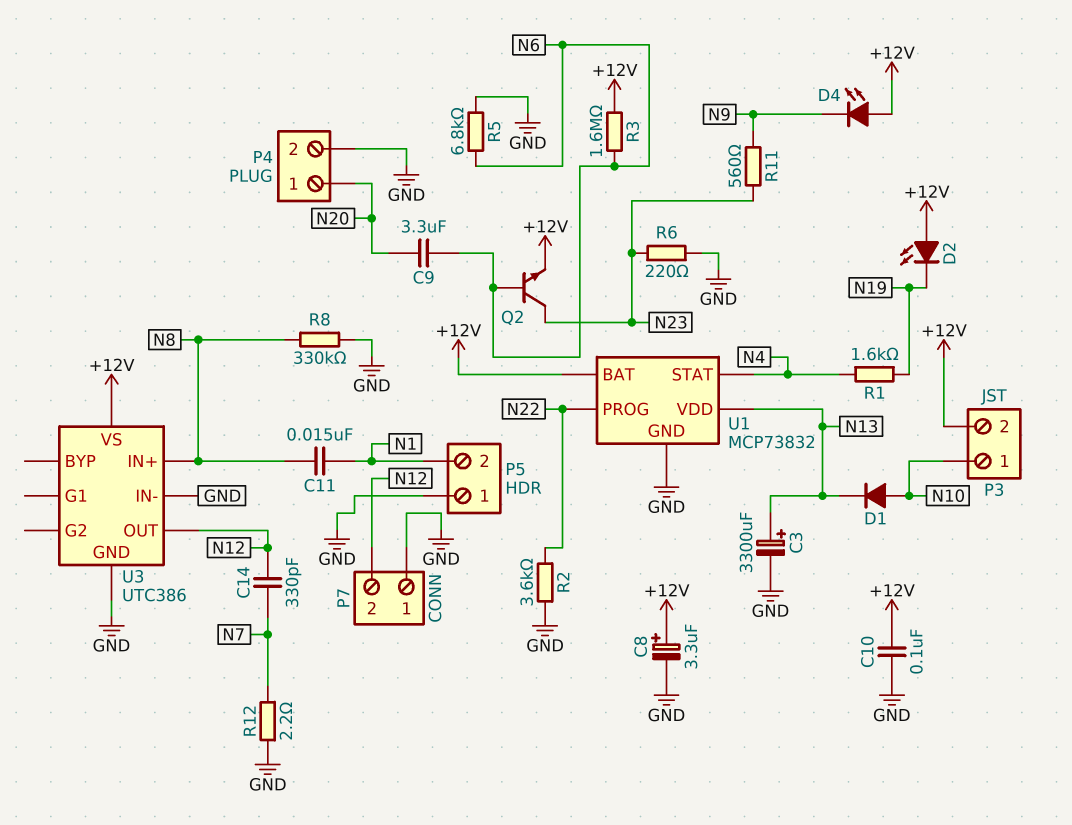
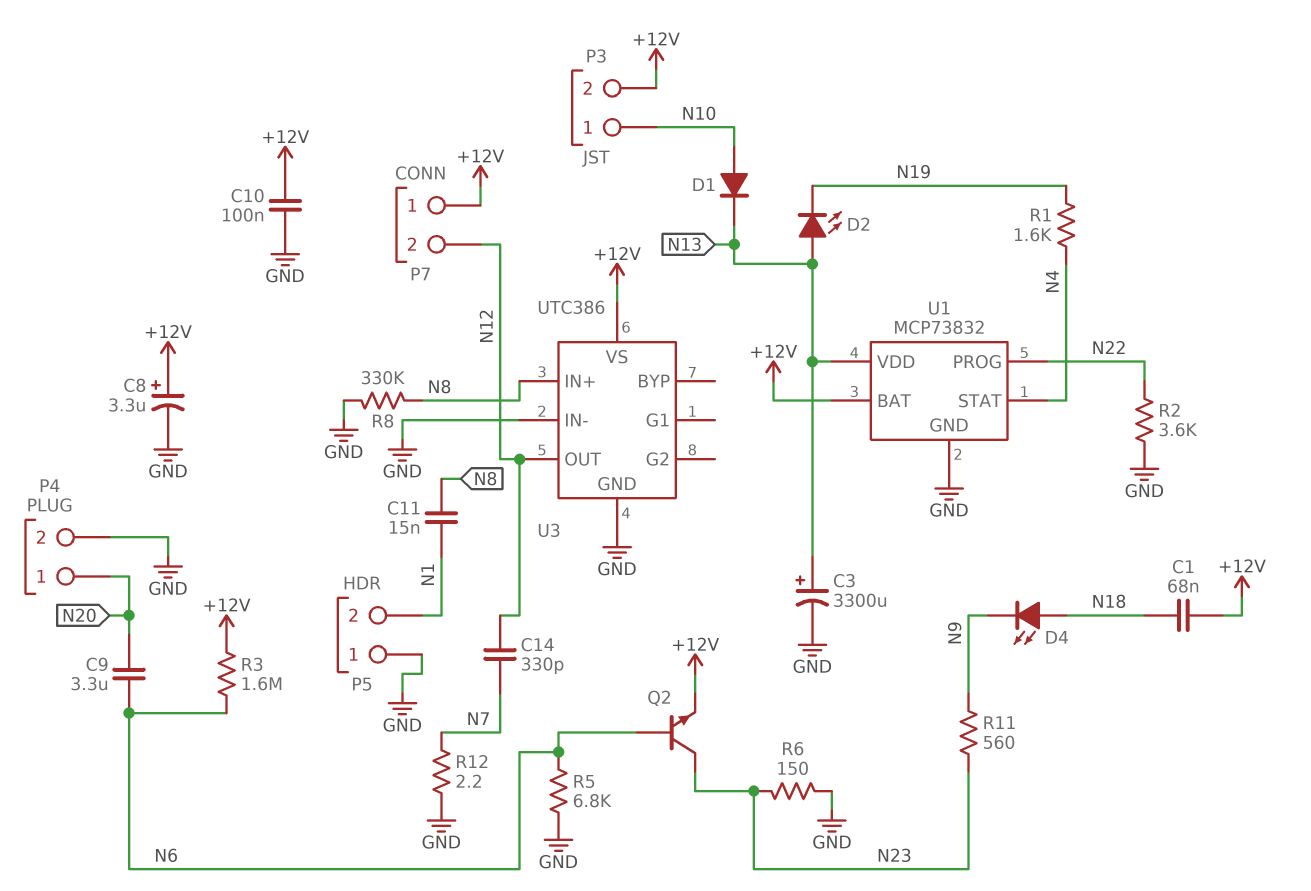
C1: none -> 68nF (+12V, N18)
D2: LED (A +12V, K N19) -> LED (A N13, K N19)
D4: LED (A +12V, K N9) -> LED (A N18, K N9)
P7 pin 1: GND -> +12V
R6: 220 (GND, N23) -> 150 (GND, N23)

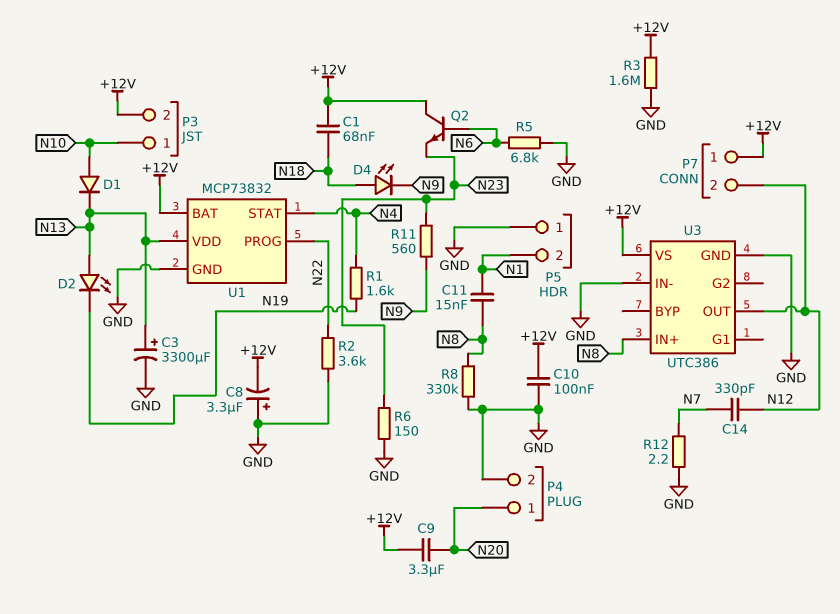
C8: 3.3uF (plus +12V, minus GND) -> 3.3uF (plus GND, minus +12V)
C9: 3.3uF (N6, N20) -> 3.3uF (+12V, N20)
Q2: NPN (B N6, C N23, E +12V) -> NPN (B N6, C +12V, E N23)
R3: 1.6M (+12V, N6) -> 1.6M (+12V, GND)

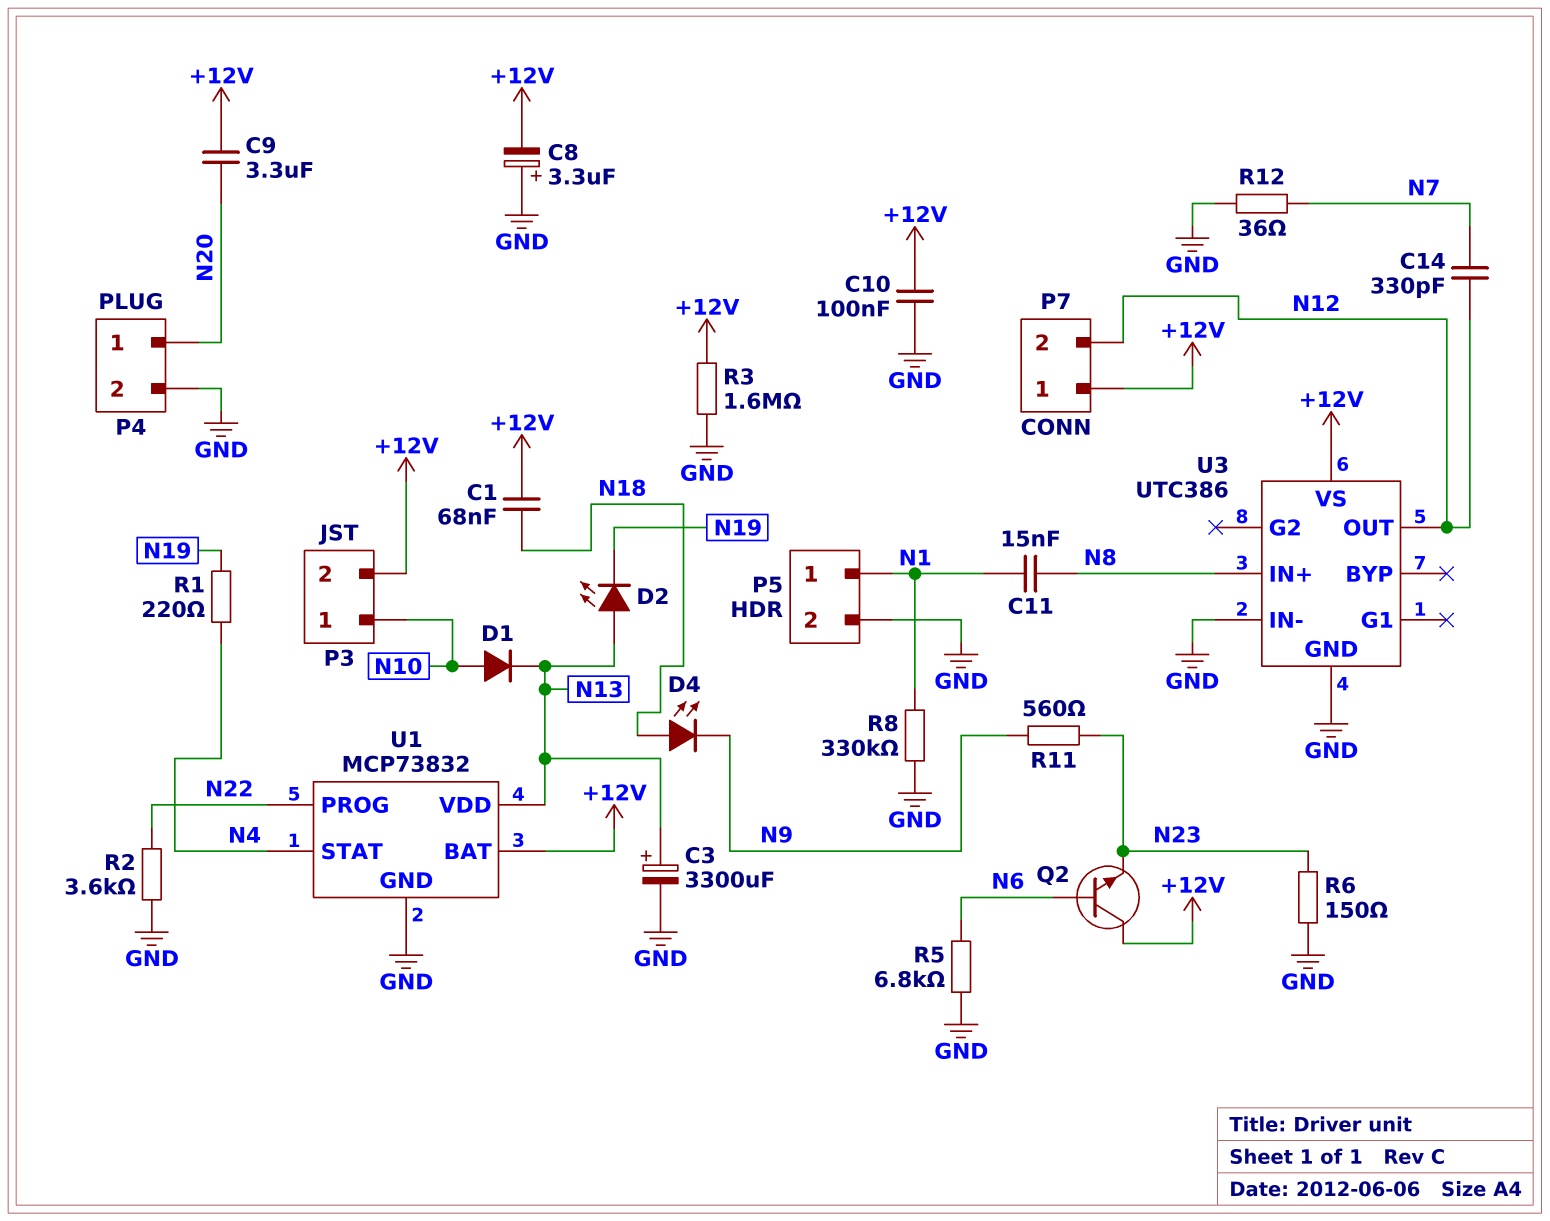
P5 pin 1: GND -> N1
P5 pin 2: N1 -> GND
R1: 1.6k (N4, N19) -> 220 (N4, N19)
R8: 330k (GND, N8) -> 330k (GND, N1)
R12: 2.2 (GND, N7) -> 36 (GND, N7)

